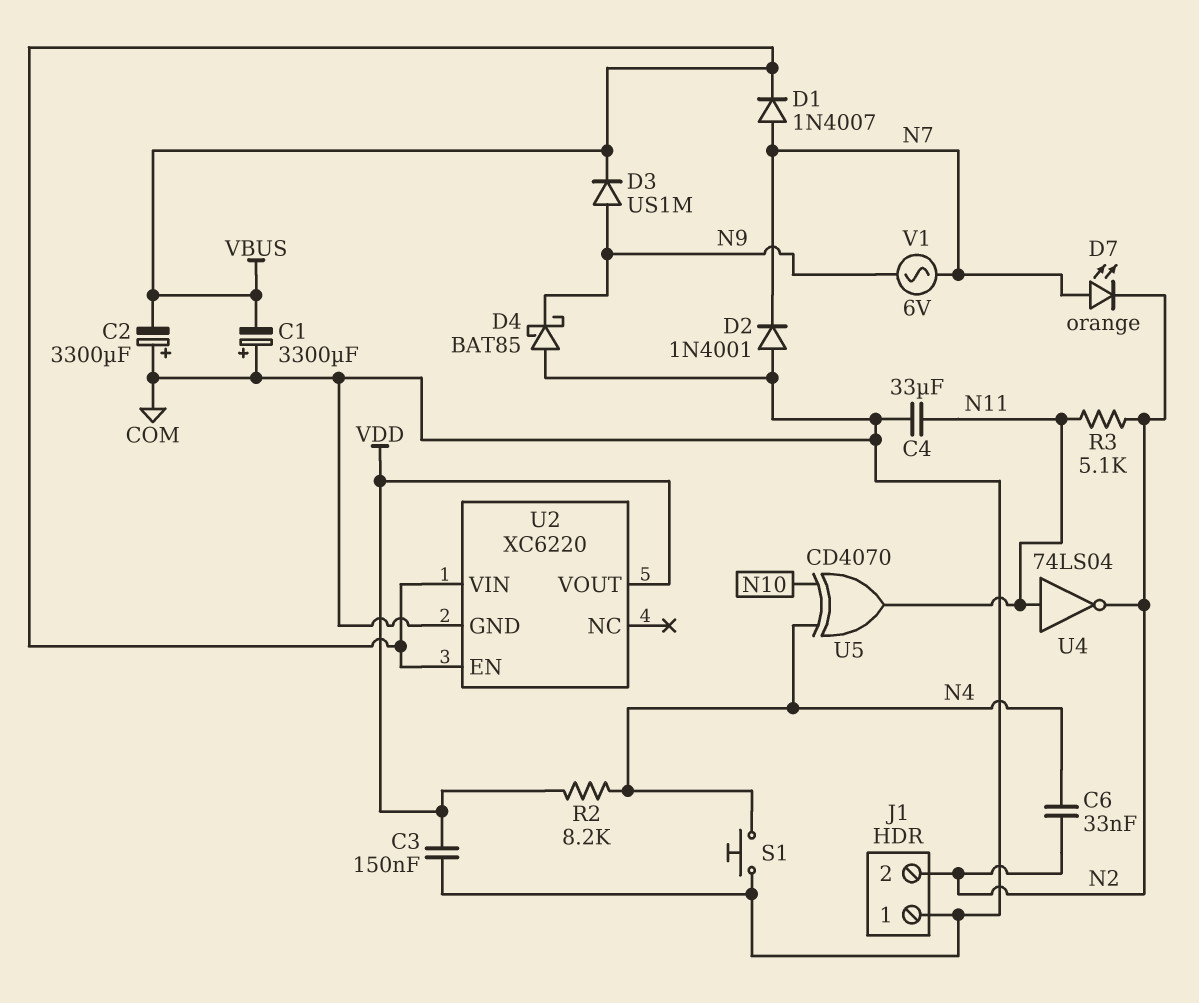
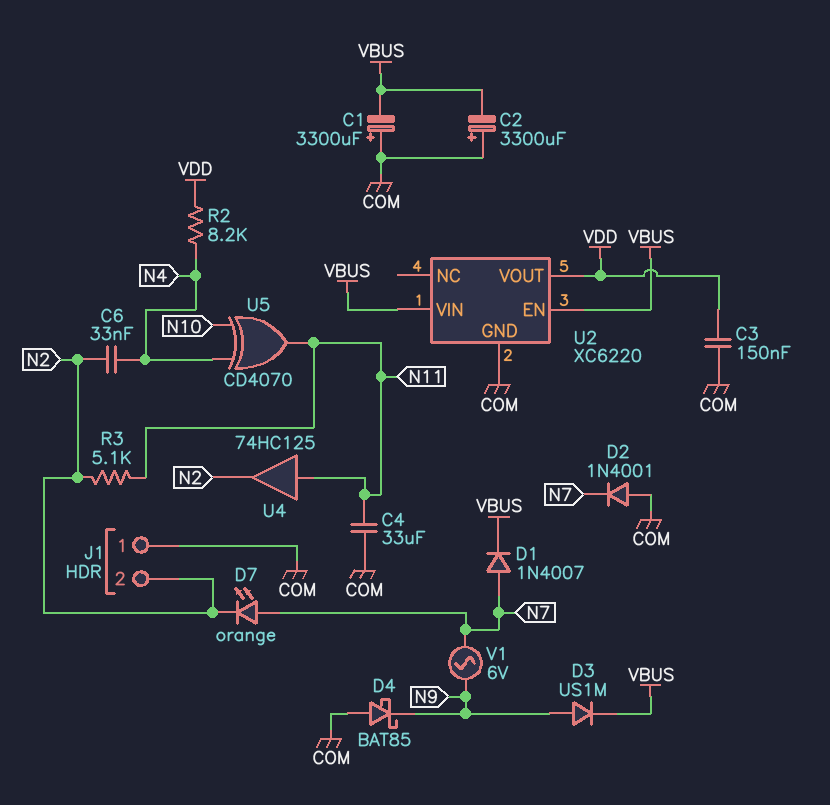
S1: button (COM, N4) -> none
U4: NOT 74LS04 (in N11, out N2) -> buffer 74HC125 (in N11, out N2)

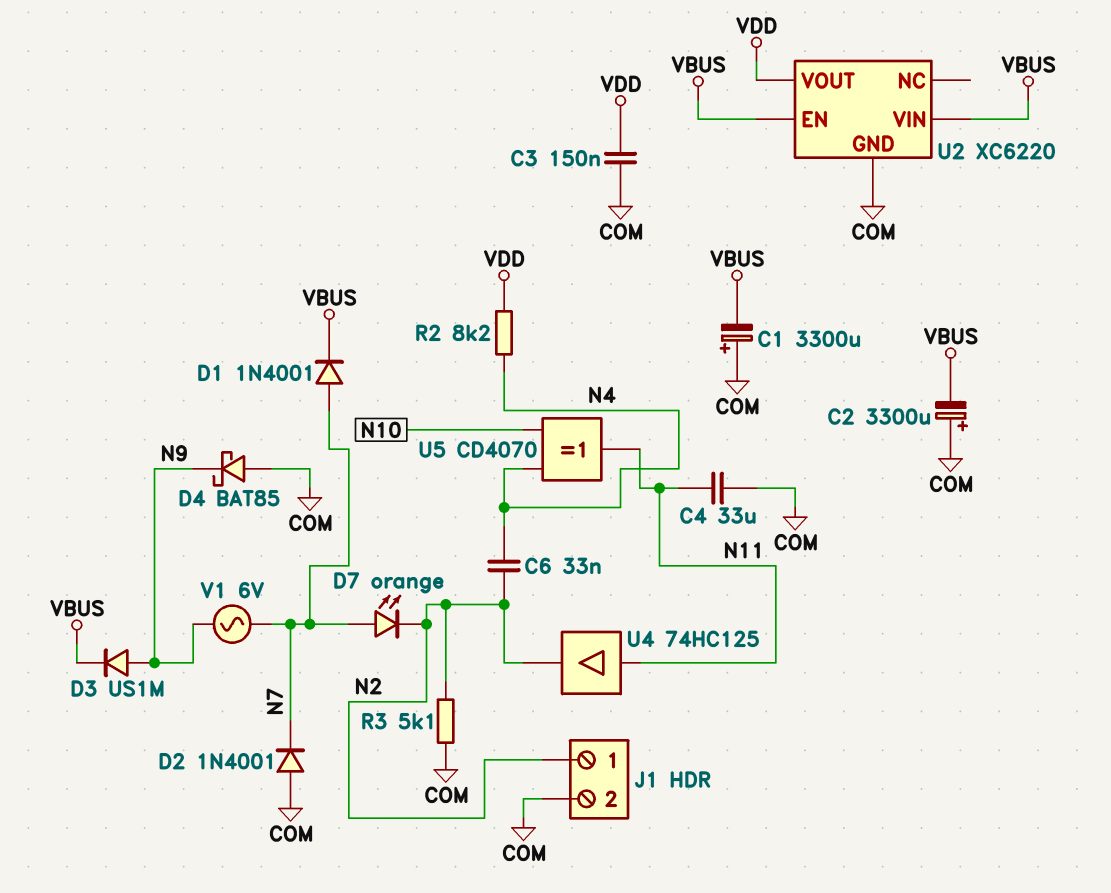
D1: diode 1N4007 (A N7, K VBUS) -> diode 1N4001 (A N7, K VBUS)
J1 pin 1: COM -> N2
J1 pin 2: N2 -> COM
R3: 5.1k (N2, N11) -> 5.1k (COM, N2)

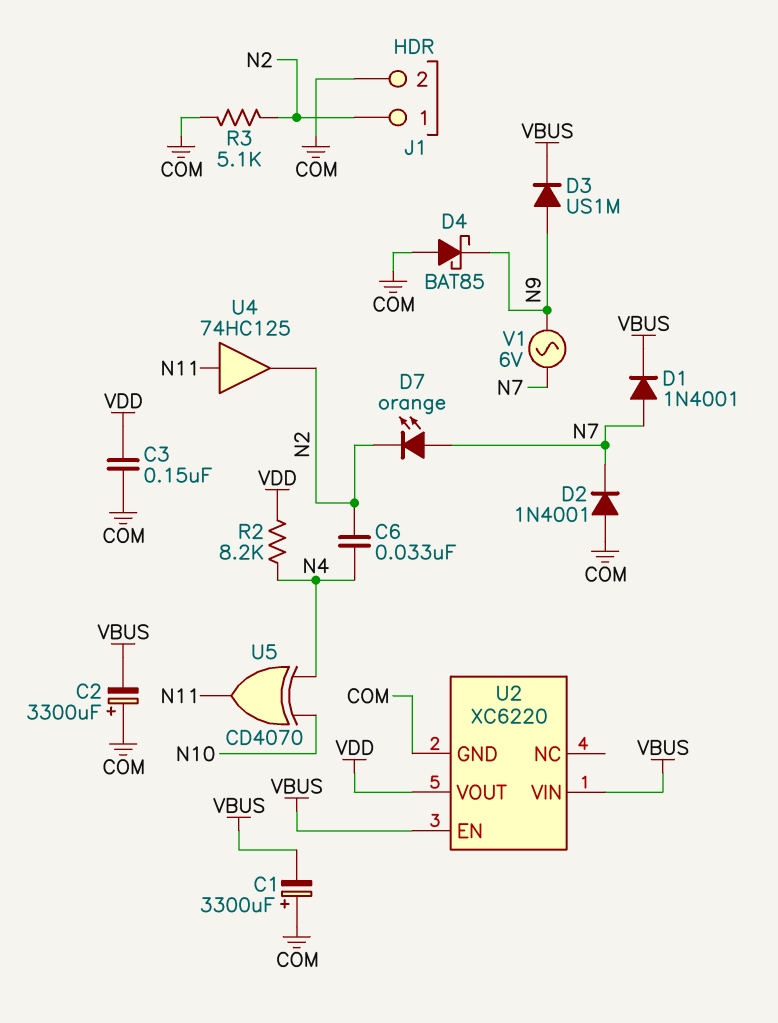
C4: 33uF (COM, N11) -> none

